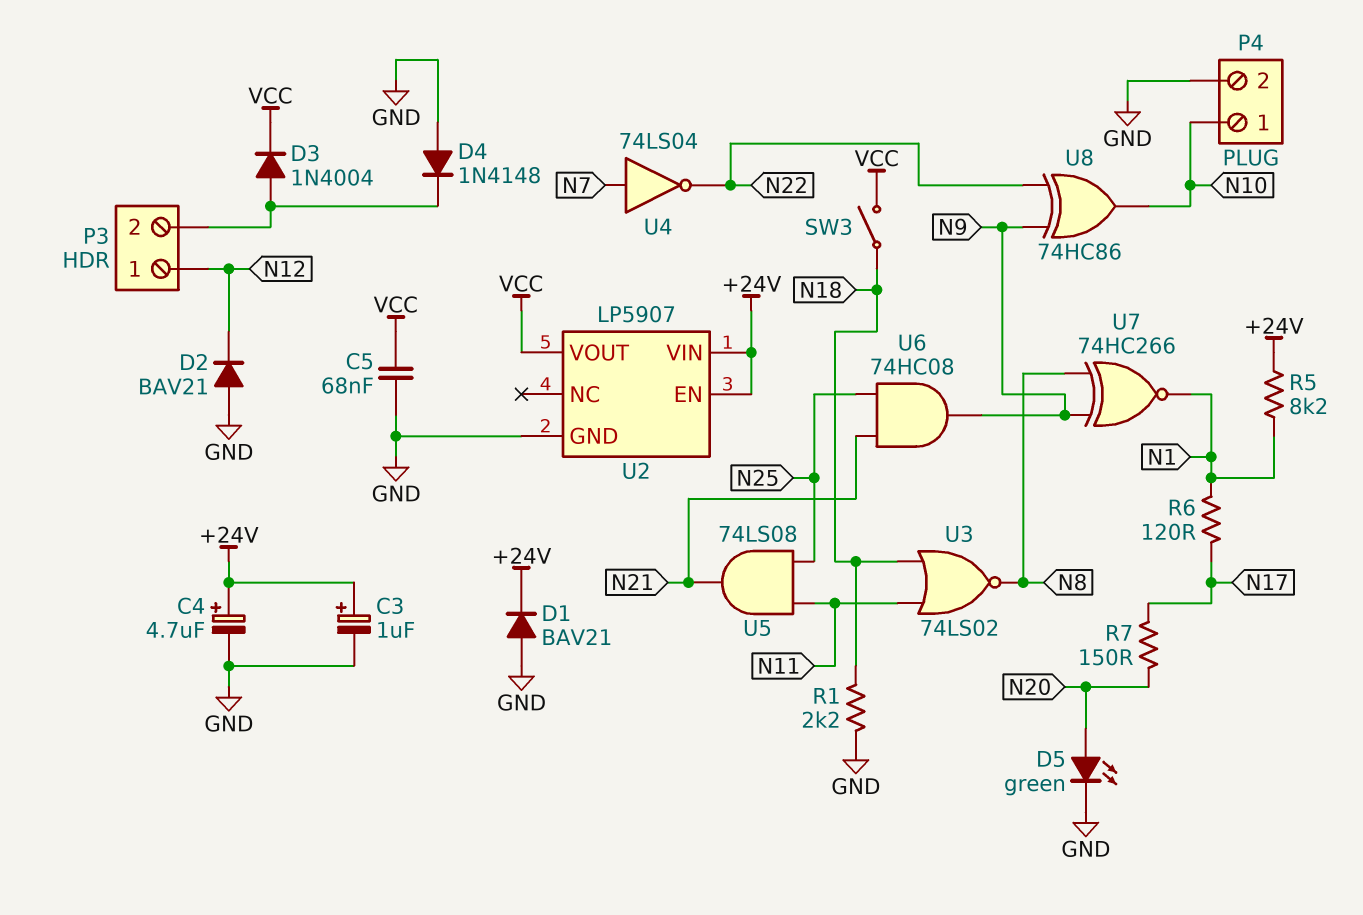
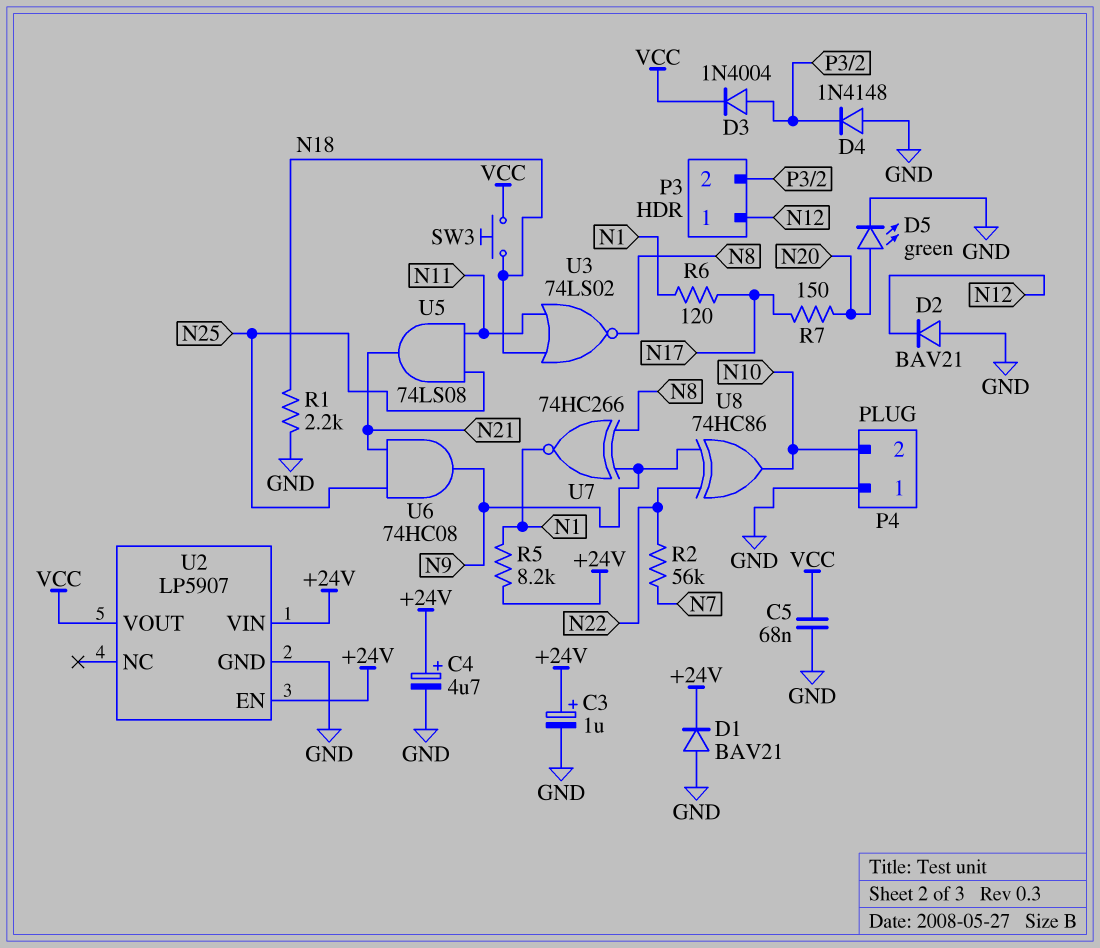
P4 pin 1: N10 -> GND
P4 pin 2: GND -> N10
R2: none -> 56k (N7, N22)
SW3: switch (N18, VCC) -> button (N18, VCC)
U4: NOT 74LS04 (in N7, out N22) -> none

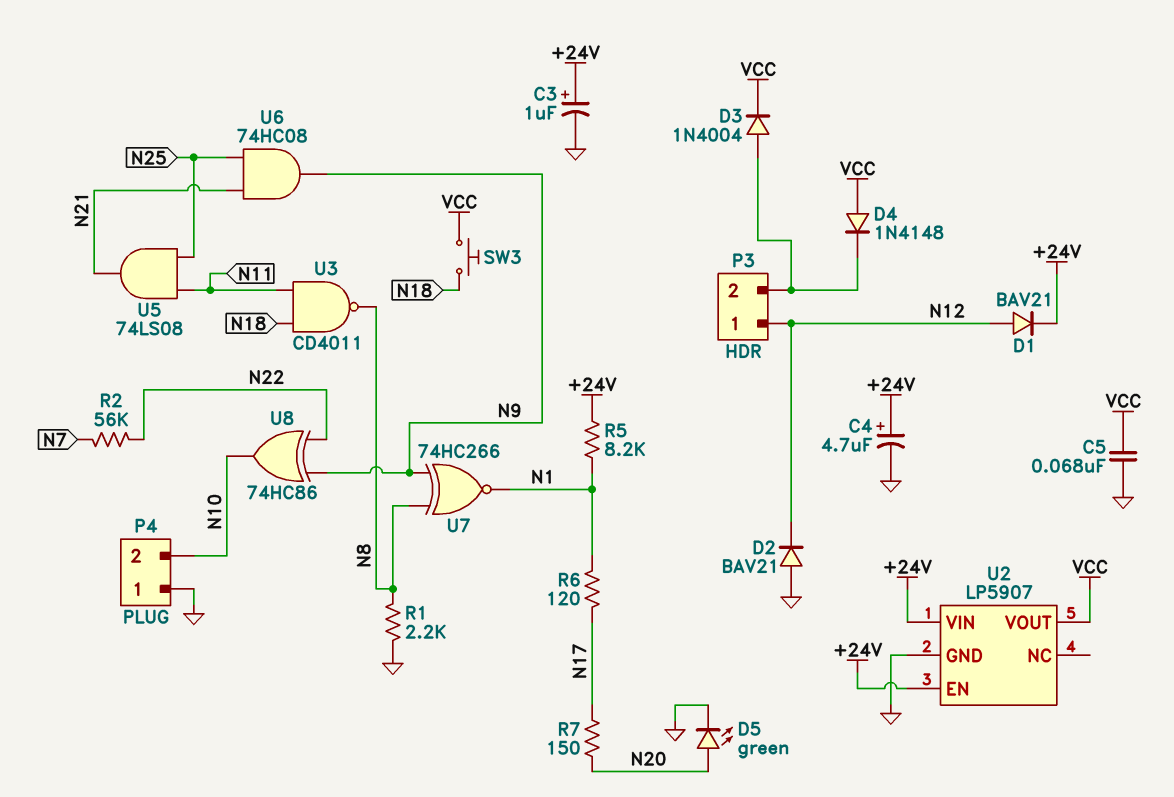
D1: diode BAV21 (A GND, K +24V) -> diode BAV21 (A N12, K +24V)
D4: diode 1N4148 (A GND, K P3/2) -> diode 1N4148 (A VCC, K P3/2)
R1: 2.2k (GND, N18) -> 2.2k (GND, N8)
U3: NOR 74LS02 (in N11, in N18, out N8) -> NAND CD4011 (in N11, in N18, out N8)

